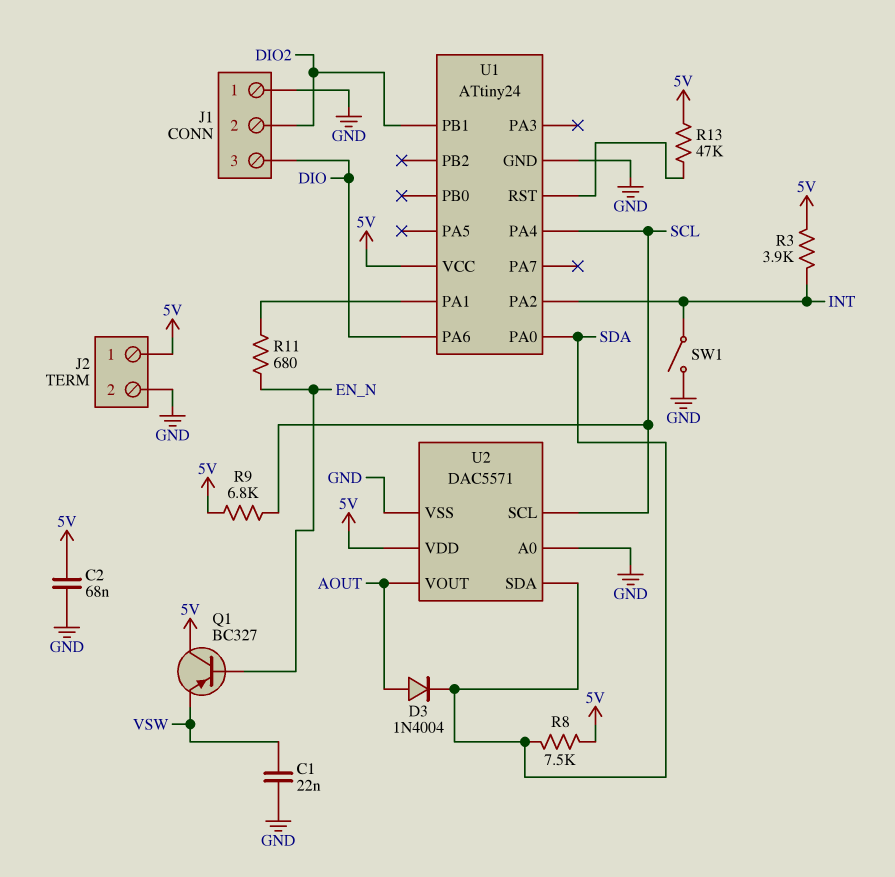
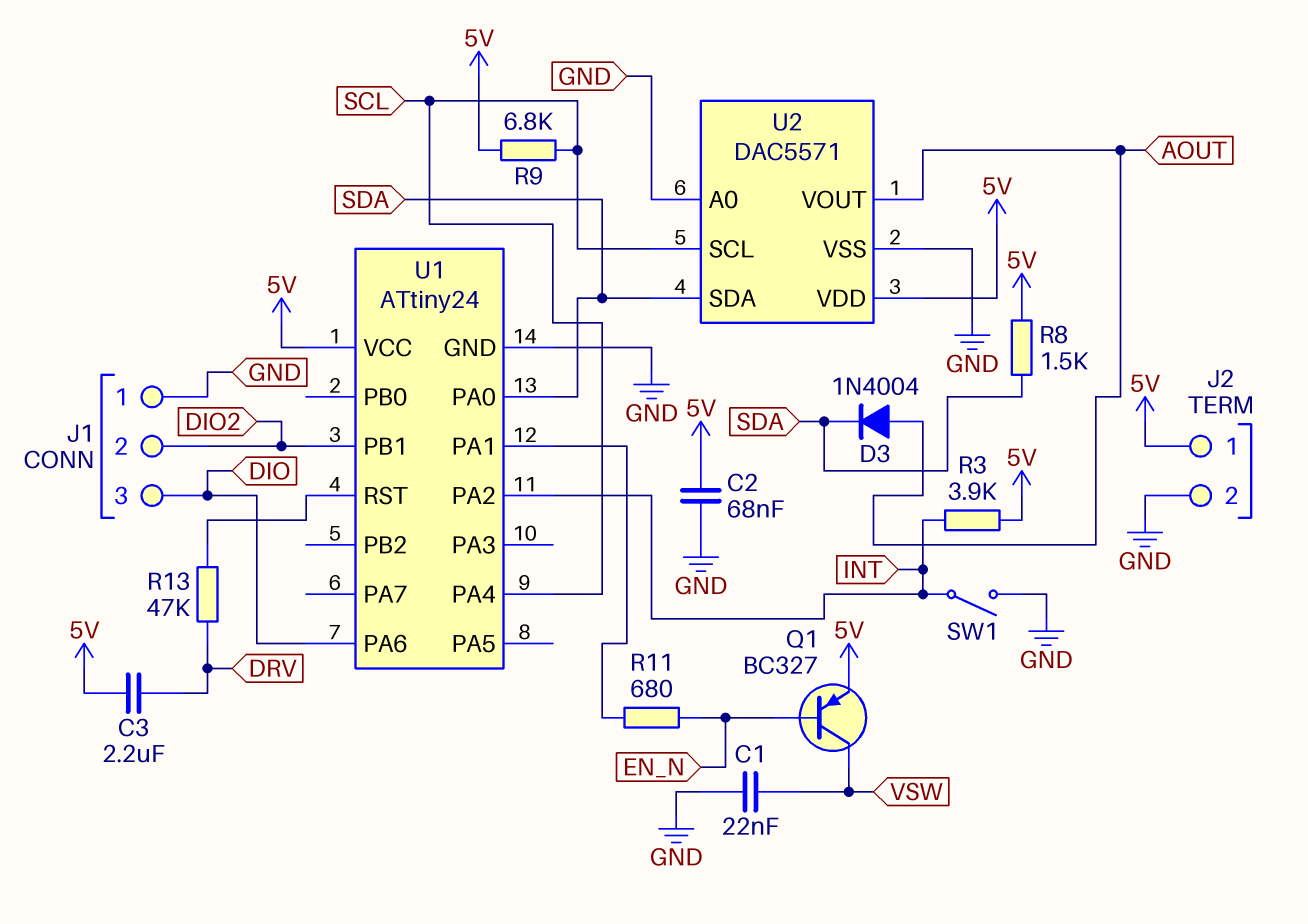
C3: none -> 2.2uF (5V, DRV)
Q1: PNP BC327 (B EN_N, C 5V, E VSW) -> PNP BC327 (B EN_N, C VSW, E 5V)
R8: 7.5k (5V, SDA) -> 1.5k (5V, SDA)
R13: 47k (5V, U1/RST) -> 47k (DRV, U1/RST)

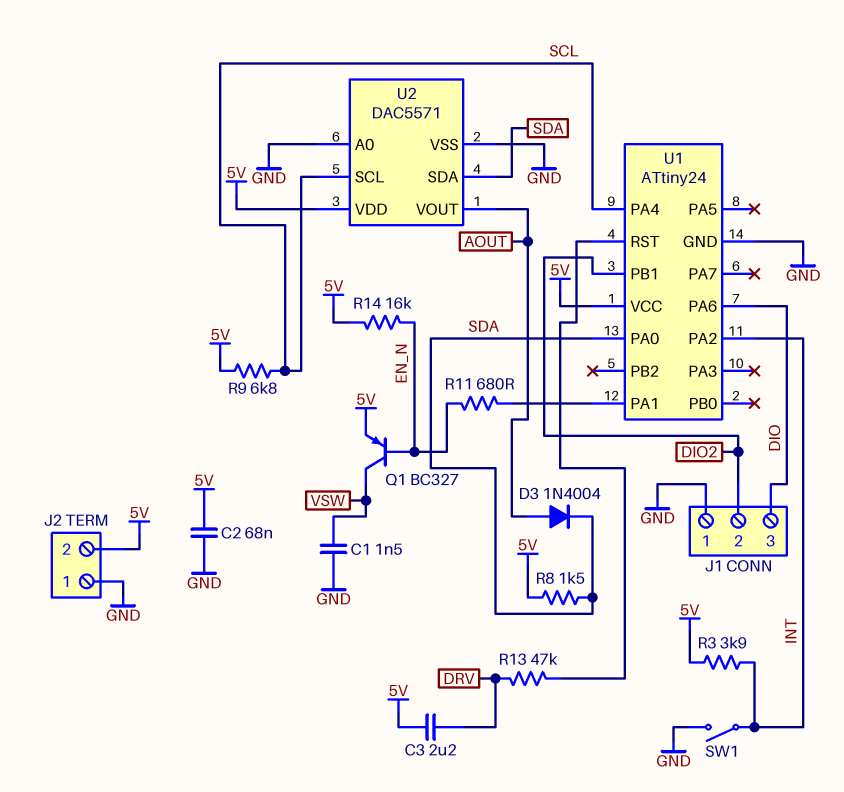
C1: 22nF (GND, VSW) -> 1.5nF (GND, VSW)
J2 pin 1: 5V -> GND
J2 pin 2: GND -> 5V
R14: none -> 16k (5V, EN_N)

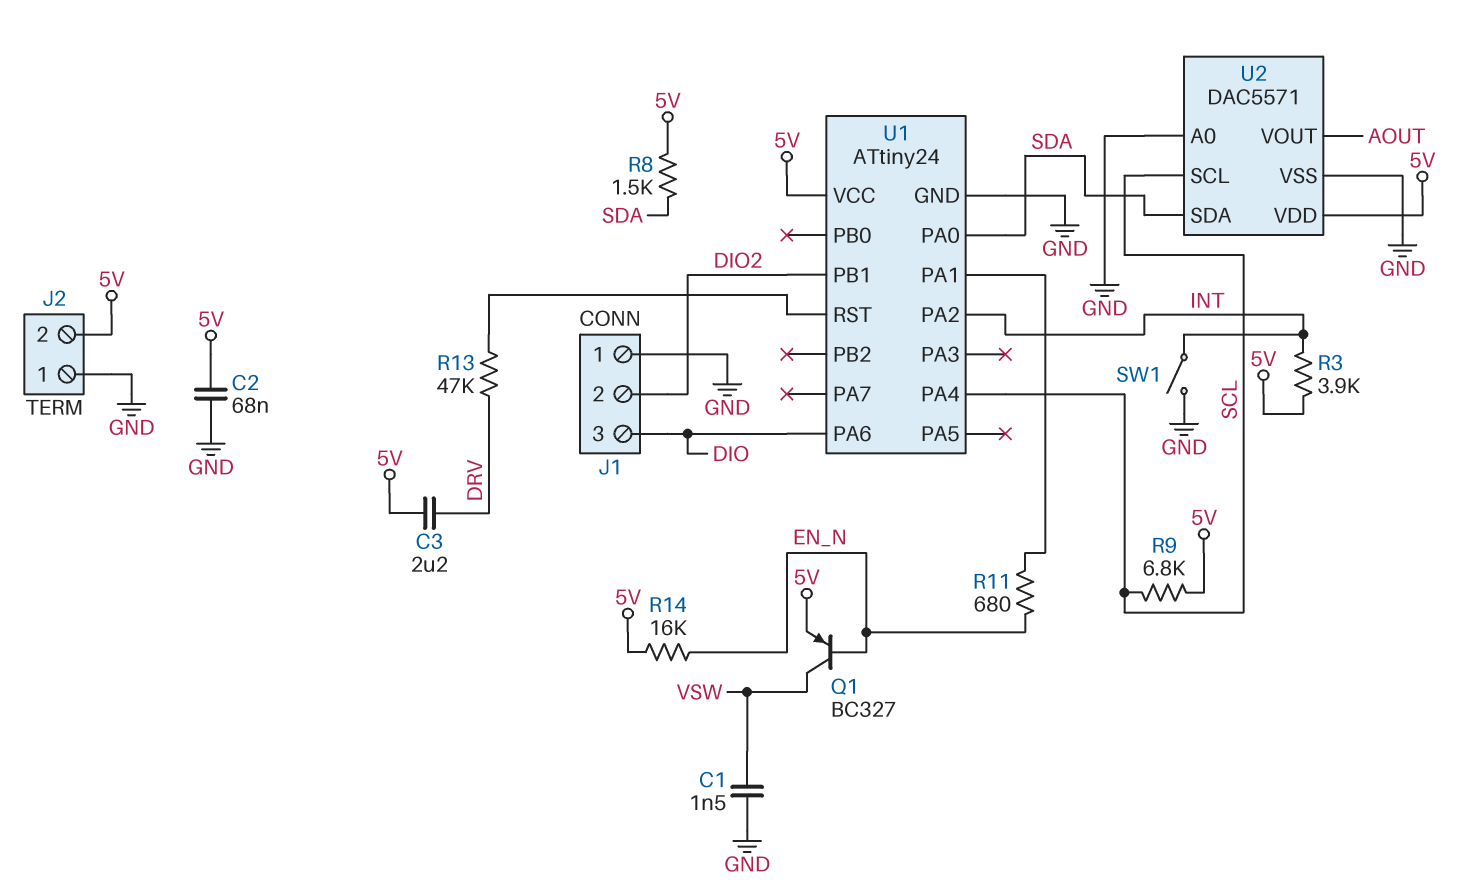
D3: diode 1N4004 (A AOUT, K SDA) -> none

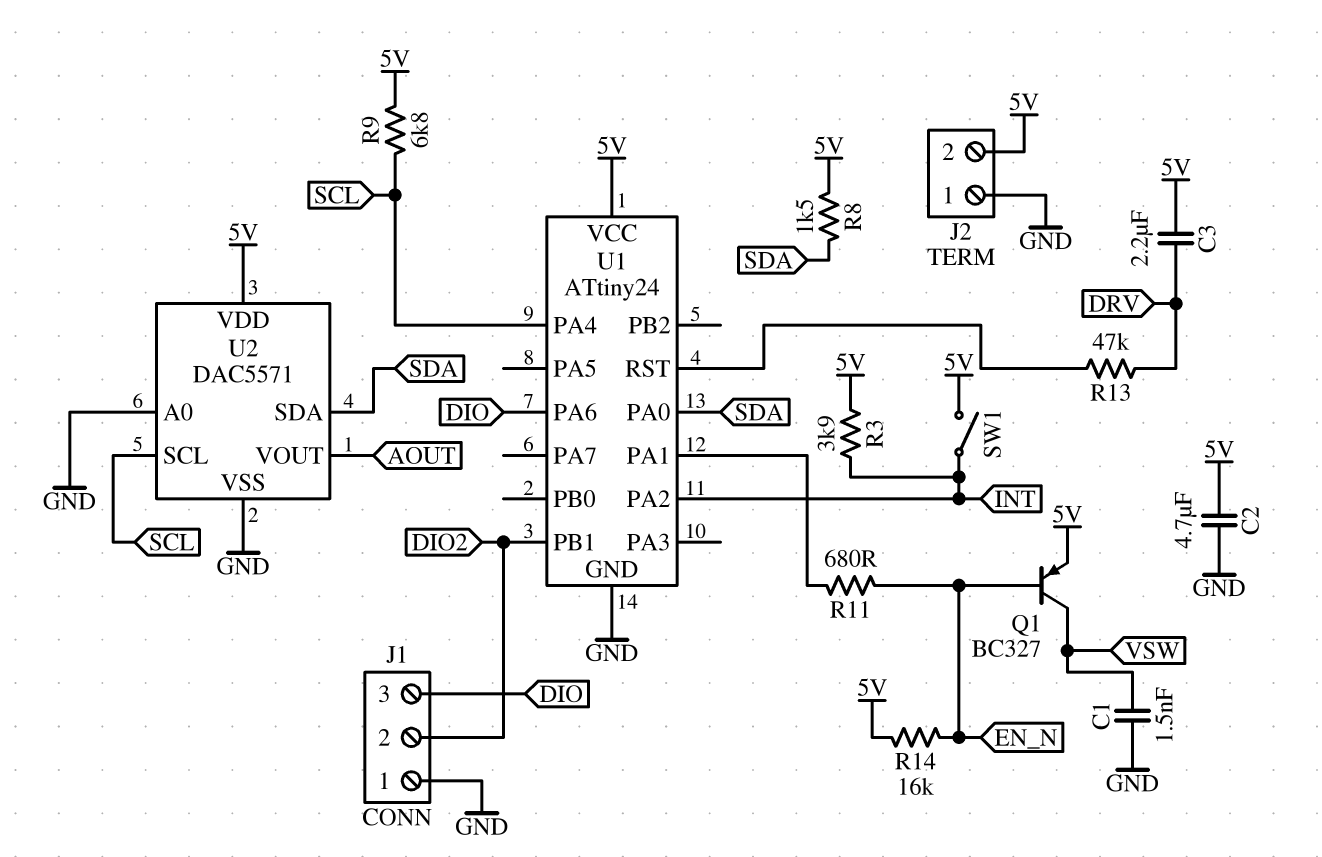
C2: 68nF (5V, GND) -> 4.7uF (5V, GND)
SW1: switch (GND, INT) -> switch (5V, INT)

